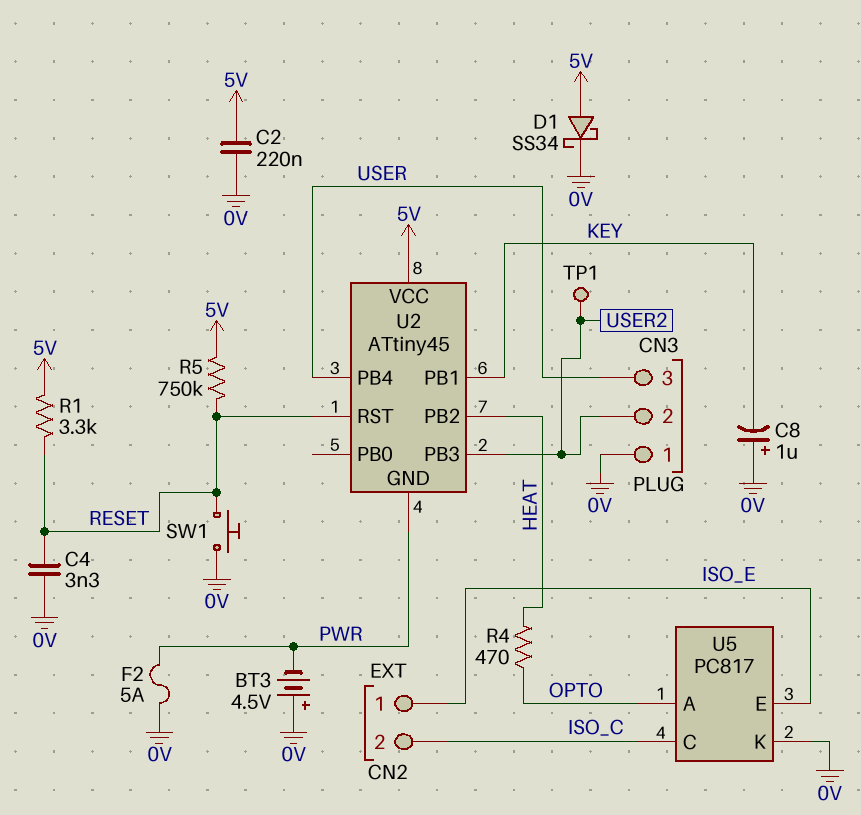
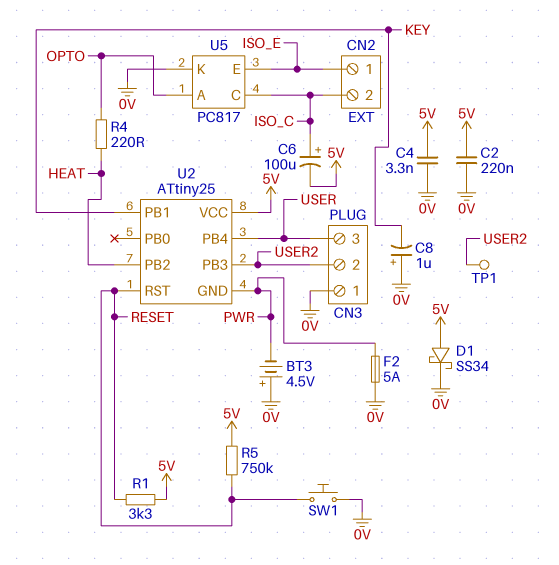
C4: 3.3nF (0V, RESET) -> 3.3nF (0V, 5V)
C6: none -> 100uF (plus ISO_C, minus 5V)
R4: 470 (HEAT, OPTO) -> 220 (HEAT, OPTO)
U2: ATtiny45 -> ATtiny25

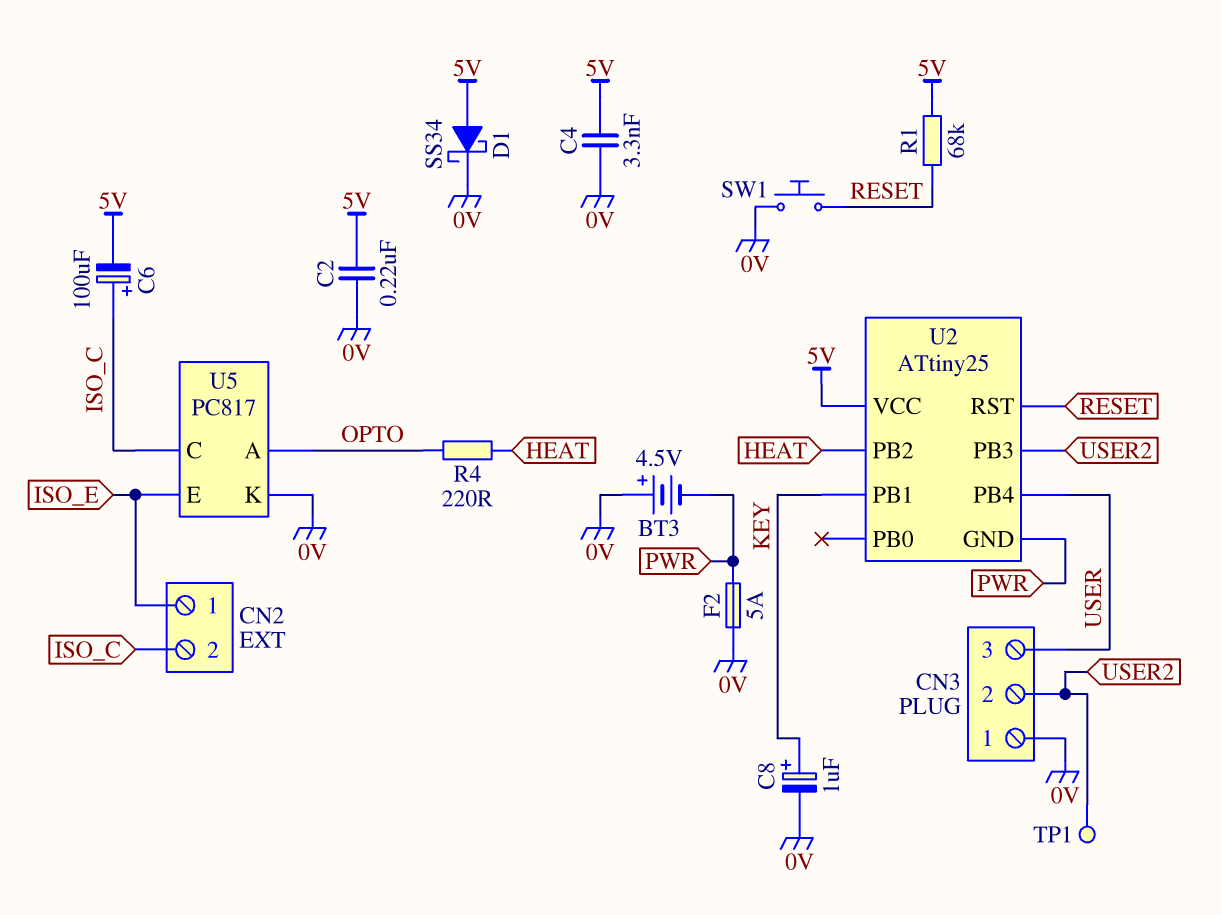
C8: 1uF (plus 0V, minus KEY) -> 1uF (plus KEY, minus 0V)
R1: 3.3k (5V, RESET) -> 68k (5V, RESET)
R5: 750k (5V, RESET) -> none

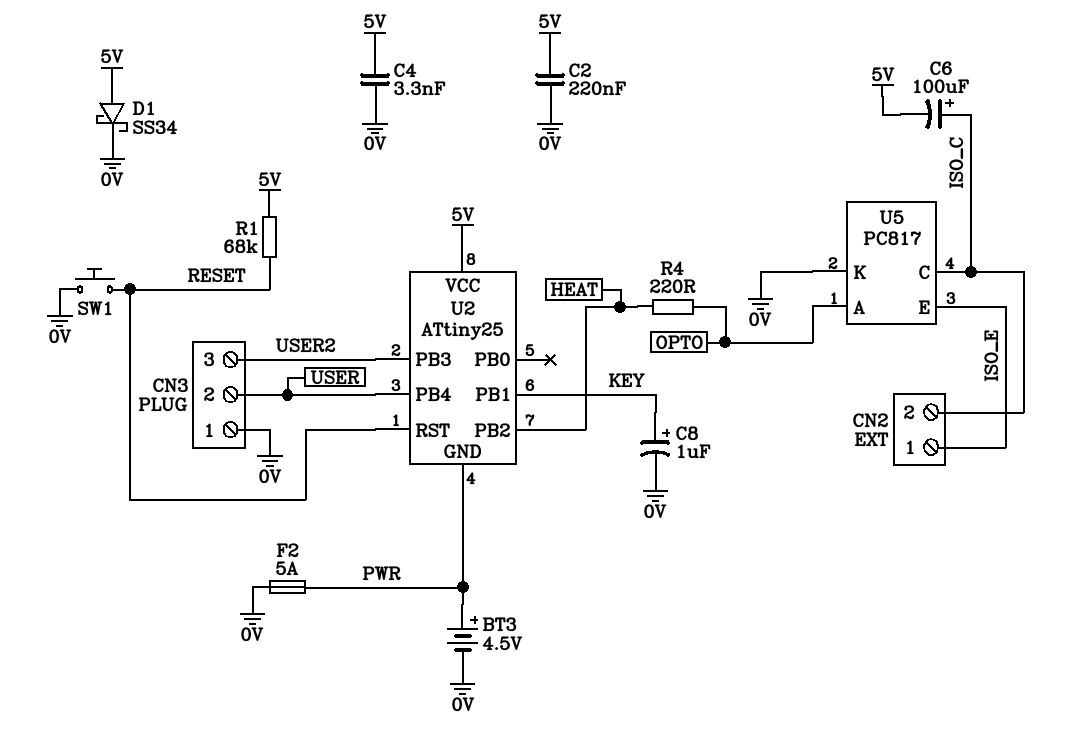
BT3: 4.5V (plus 0V, minus PWR) -> 4.5V (plus PWR, minus 0V)
CN3 pin 2: USER2 -> USER
CN3 pin 3: USER -> USER2
TP1: test point (USER2) -> none

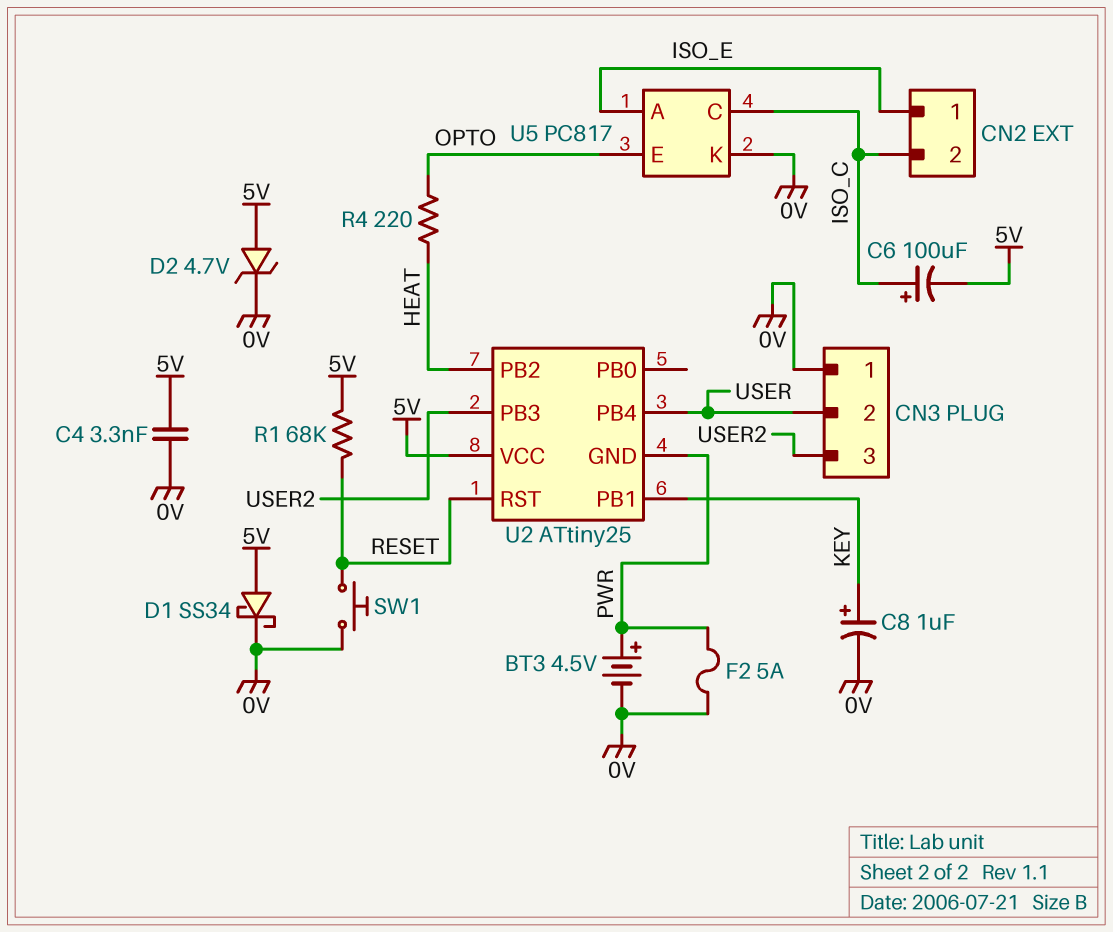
C2: 220nF (0V, 5V) -> none
D2: none -> zener 4.7V (A 5V, K 0V)
U5 pin A: OPTO -> ISO_E
U5 pin E: ISO_E -> OPTO

